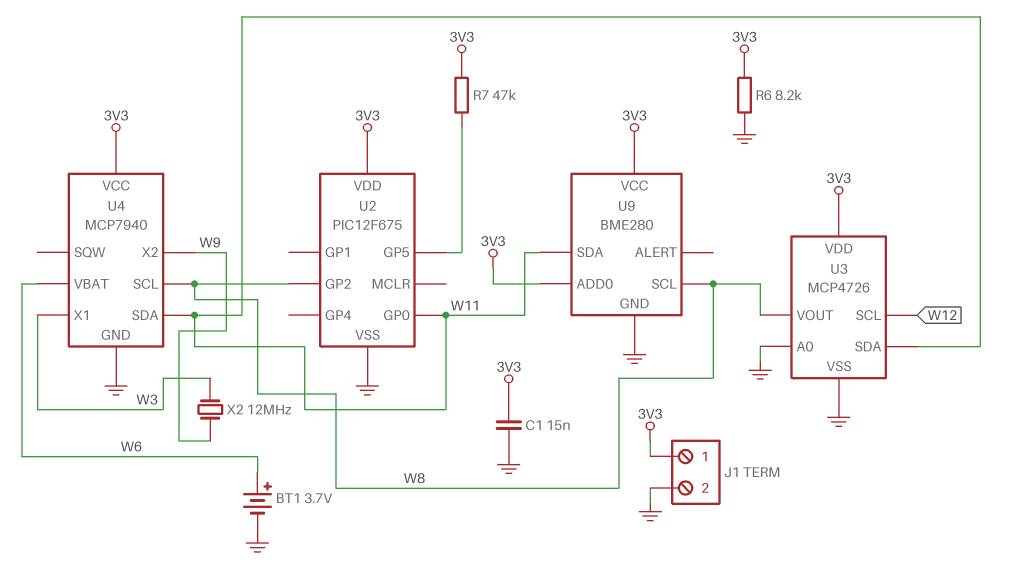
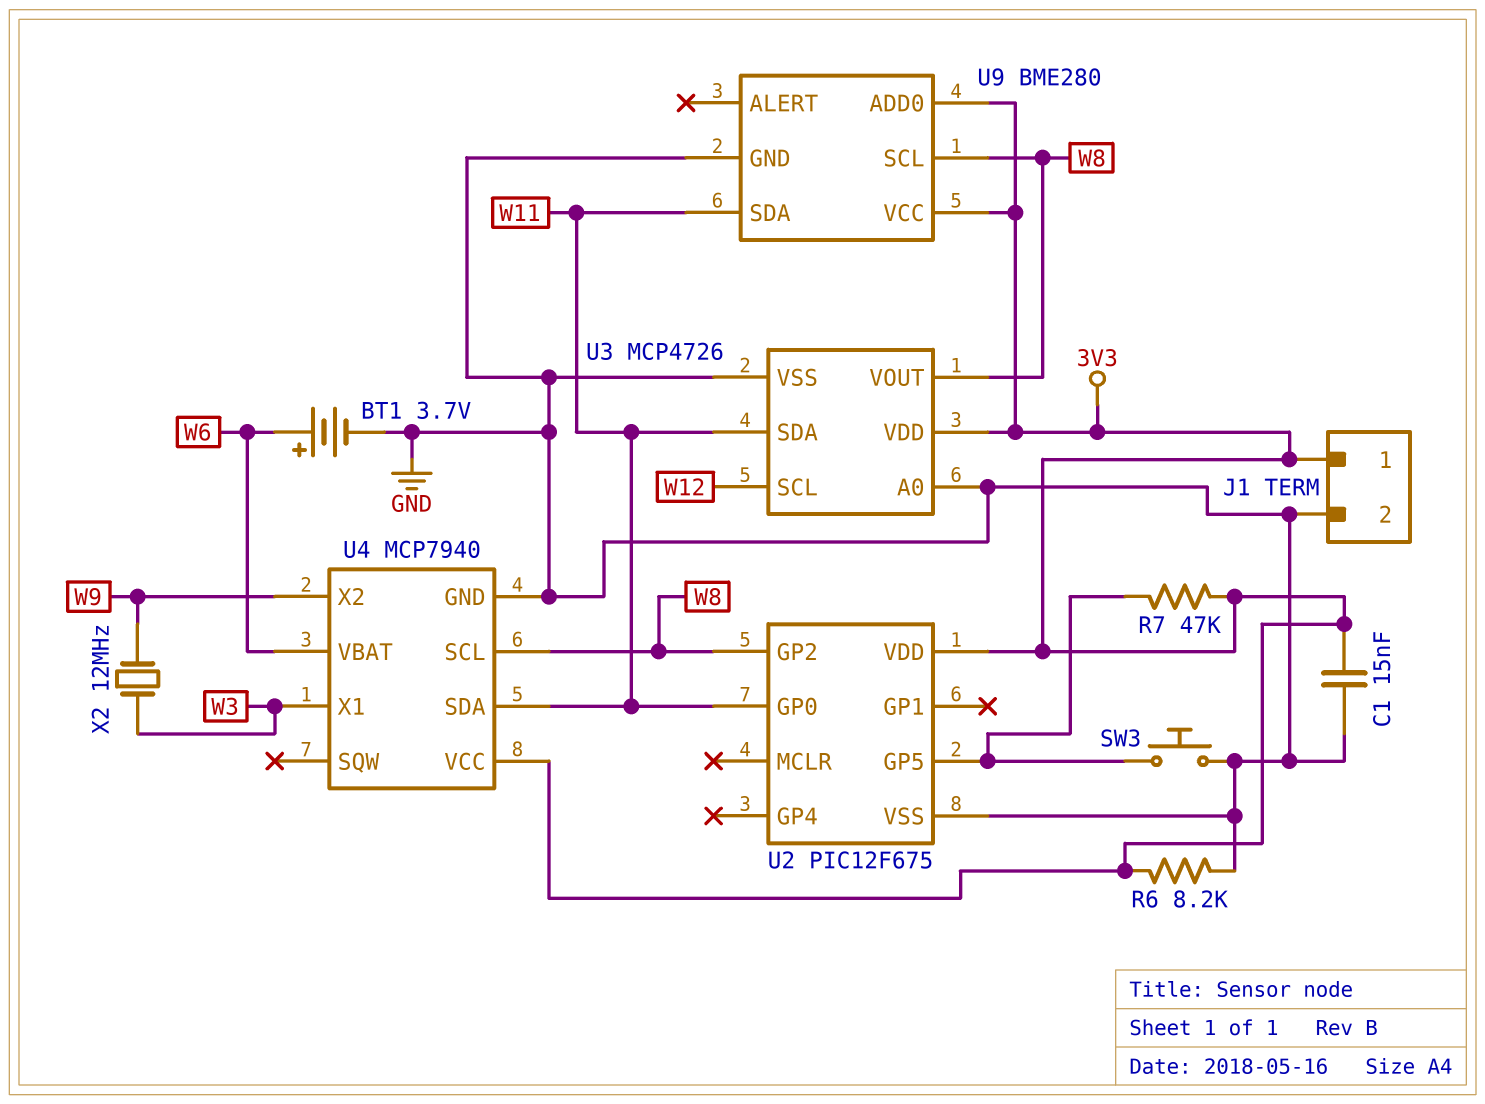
SW3: none -> button (GND, U2/GP5)

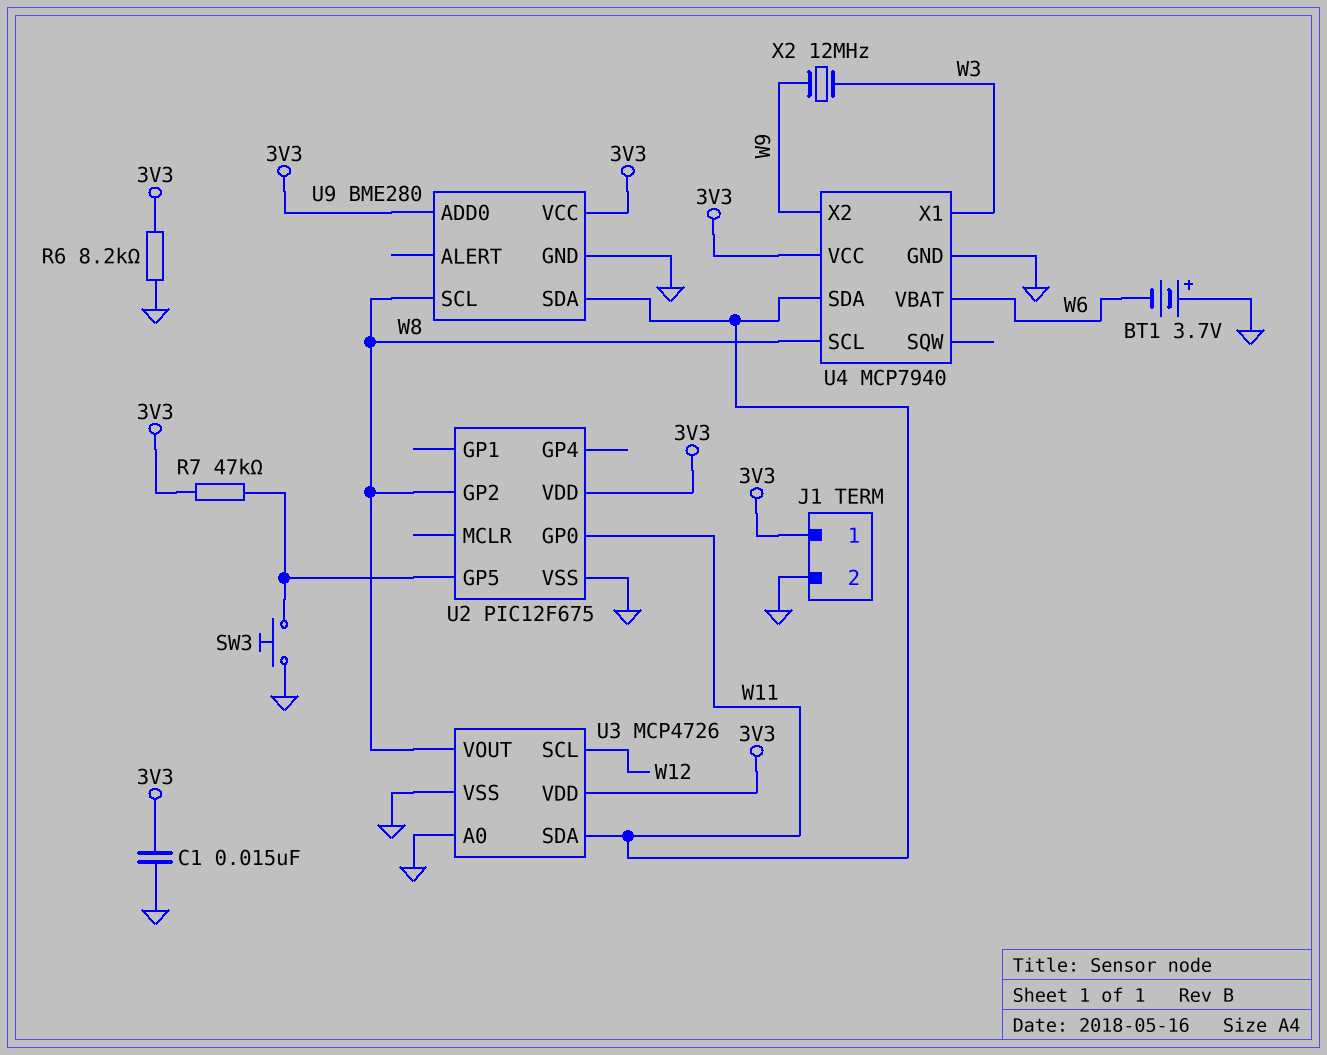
BT1: 3.7V (plus W6, minus GND) -> 3.7V (plus GND, minus W6)

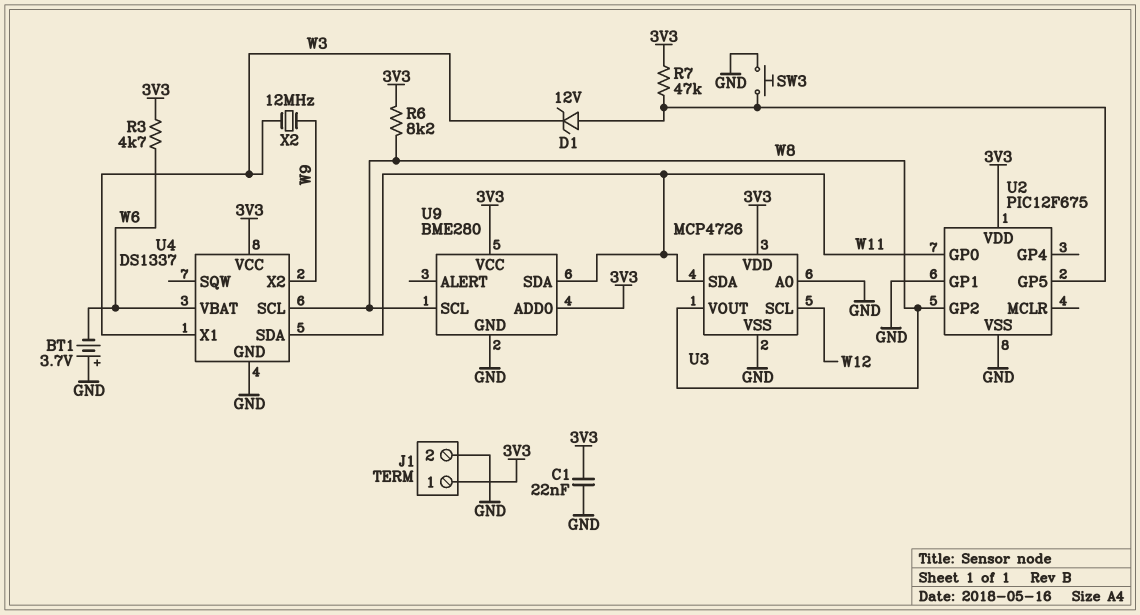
C1: 15nF (3V3, GND) -> 22nF (3V3, GND)
D1: none -> zener 12V (A U2/GP5, K W3)
R3: none -> 4.7k (3V3, W6)
R6: 8.2k (3V3, GND) -> 8.2k (3V3, W8)
U2 pin GP1: none -> GND
U4: MCP7940 -> DS1337

